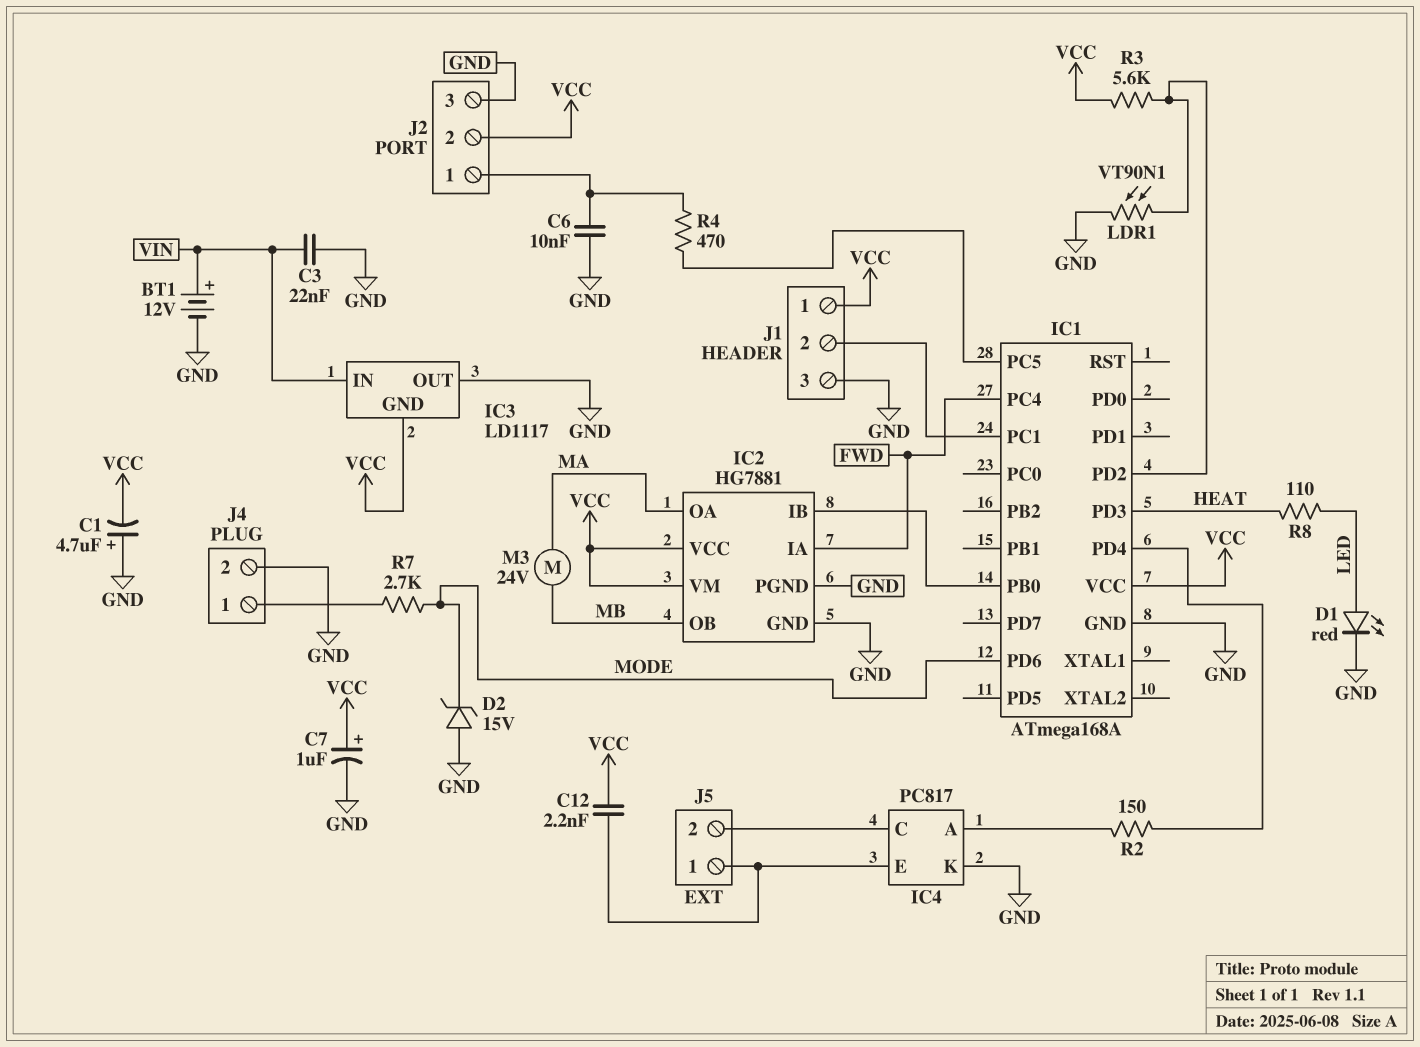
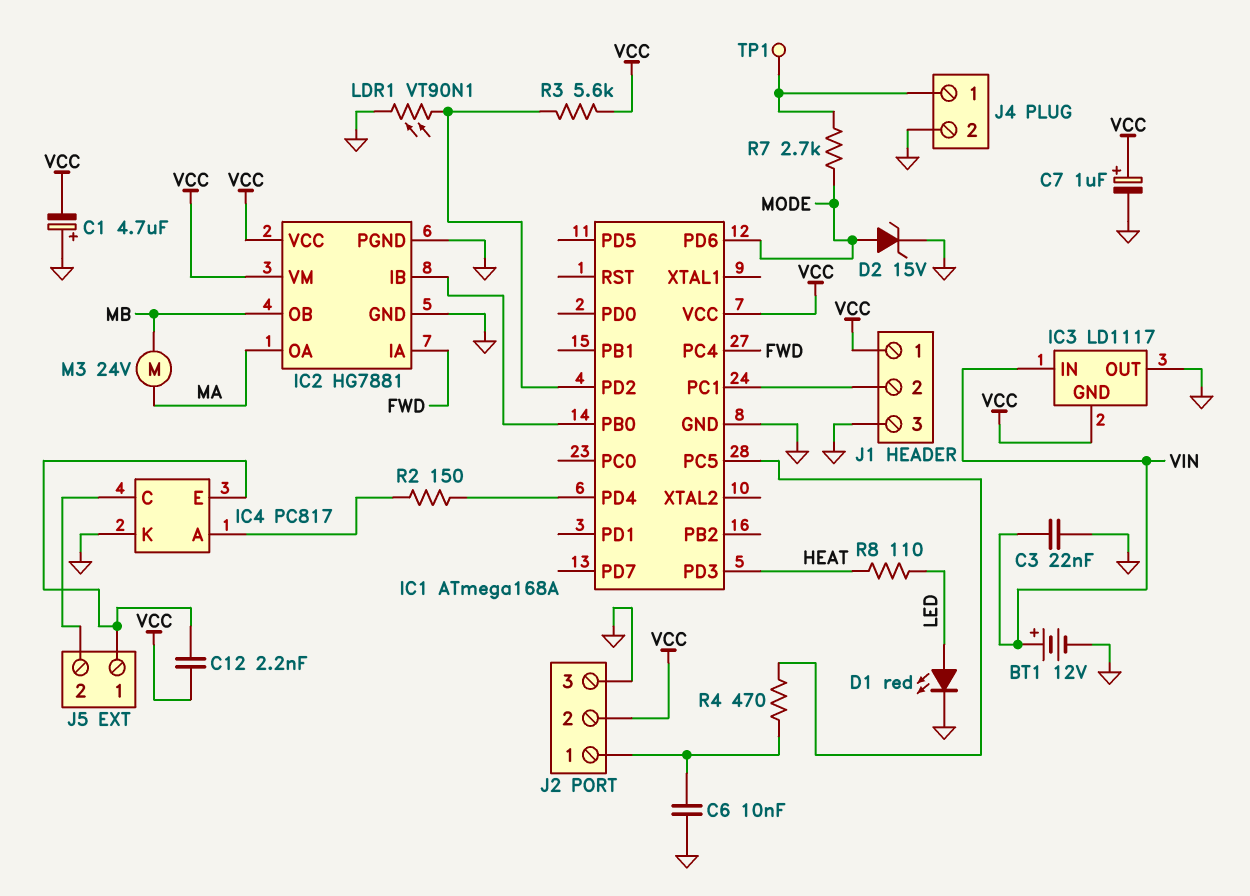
D2: zener 15V (A GND, K MODE) -> zener 15V (A MODE, K GND)
TP1: none -> test point (J4/1)

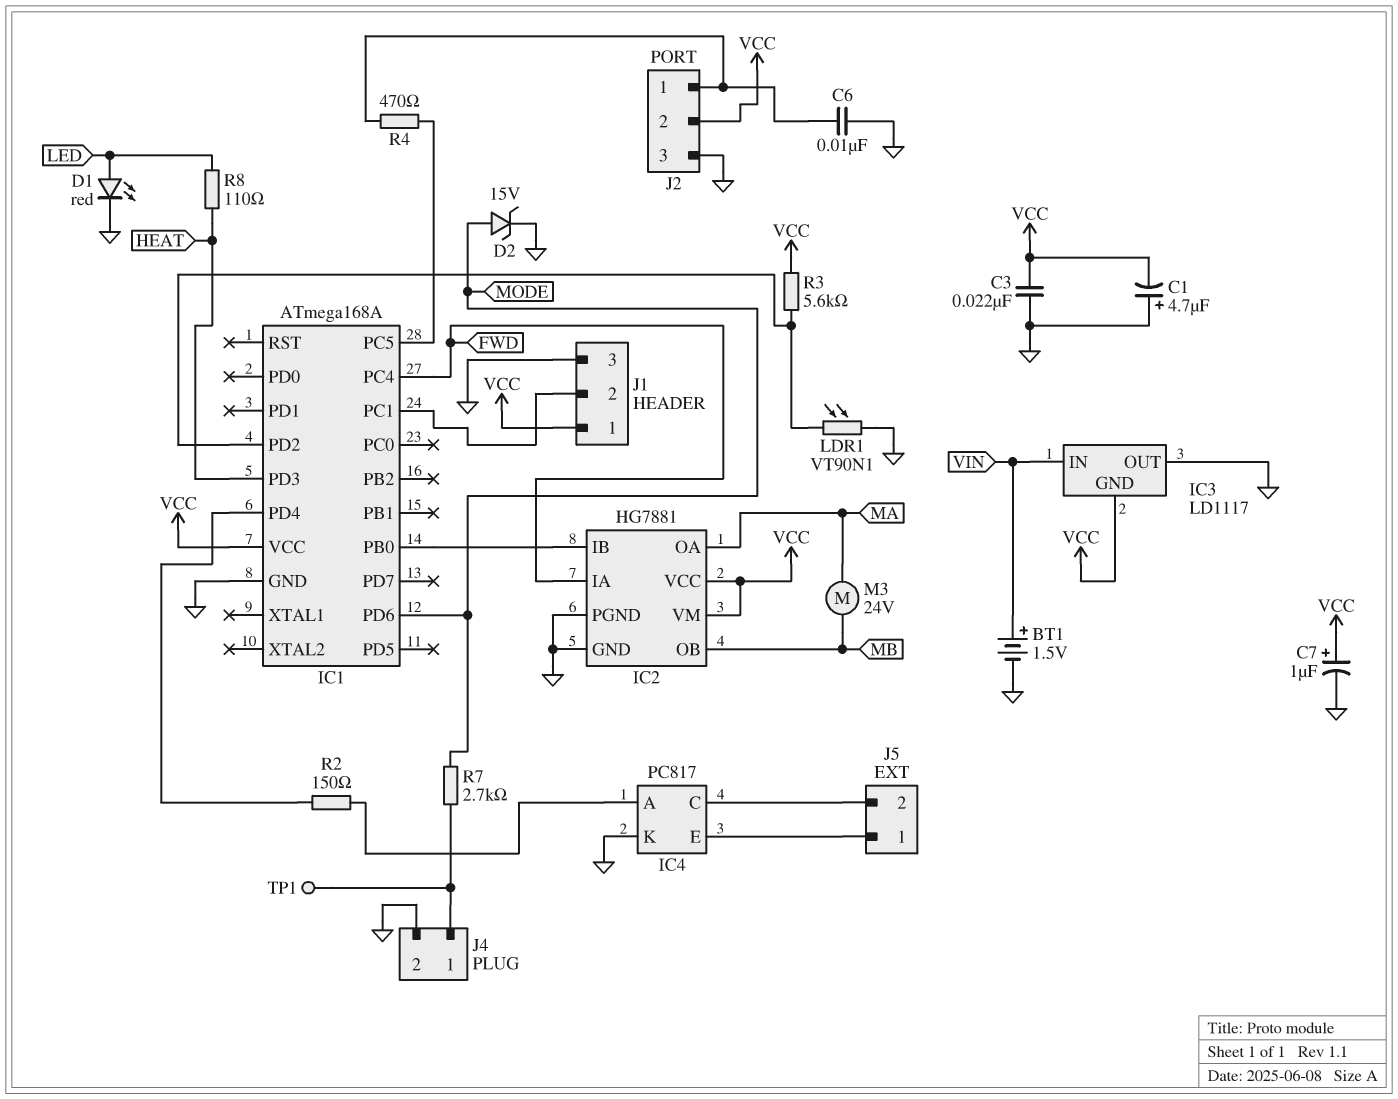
BT1: 12V (plus VIN, minus GND) -> 1.5V (plus VIN, minus GND)
C3: 22nF (GND, VIN) -> 22nF (GND, VCC)
C12: 2.2nF (IC4/E, VCC) -> none

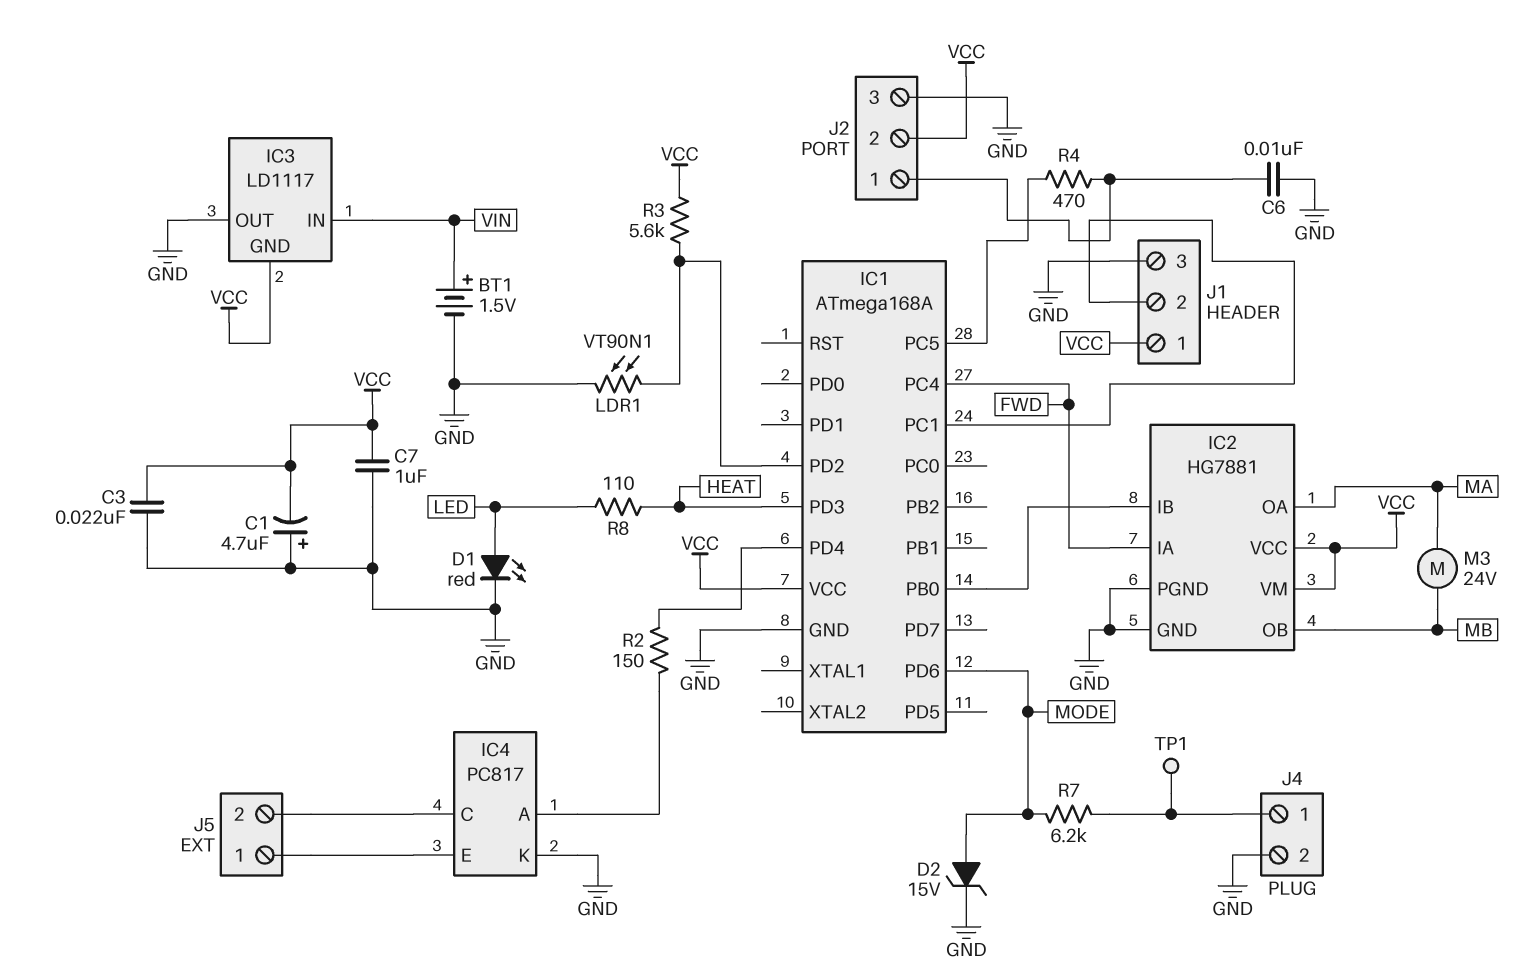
C7: 1uF (plus VCC, minus GND) -> 1uF (GND, VCC)
R7: 2.7k (J4/1, MODE) -> 6.2k (J4/1, MODE)

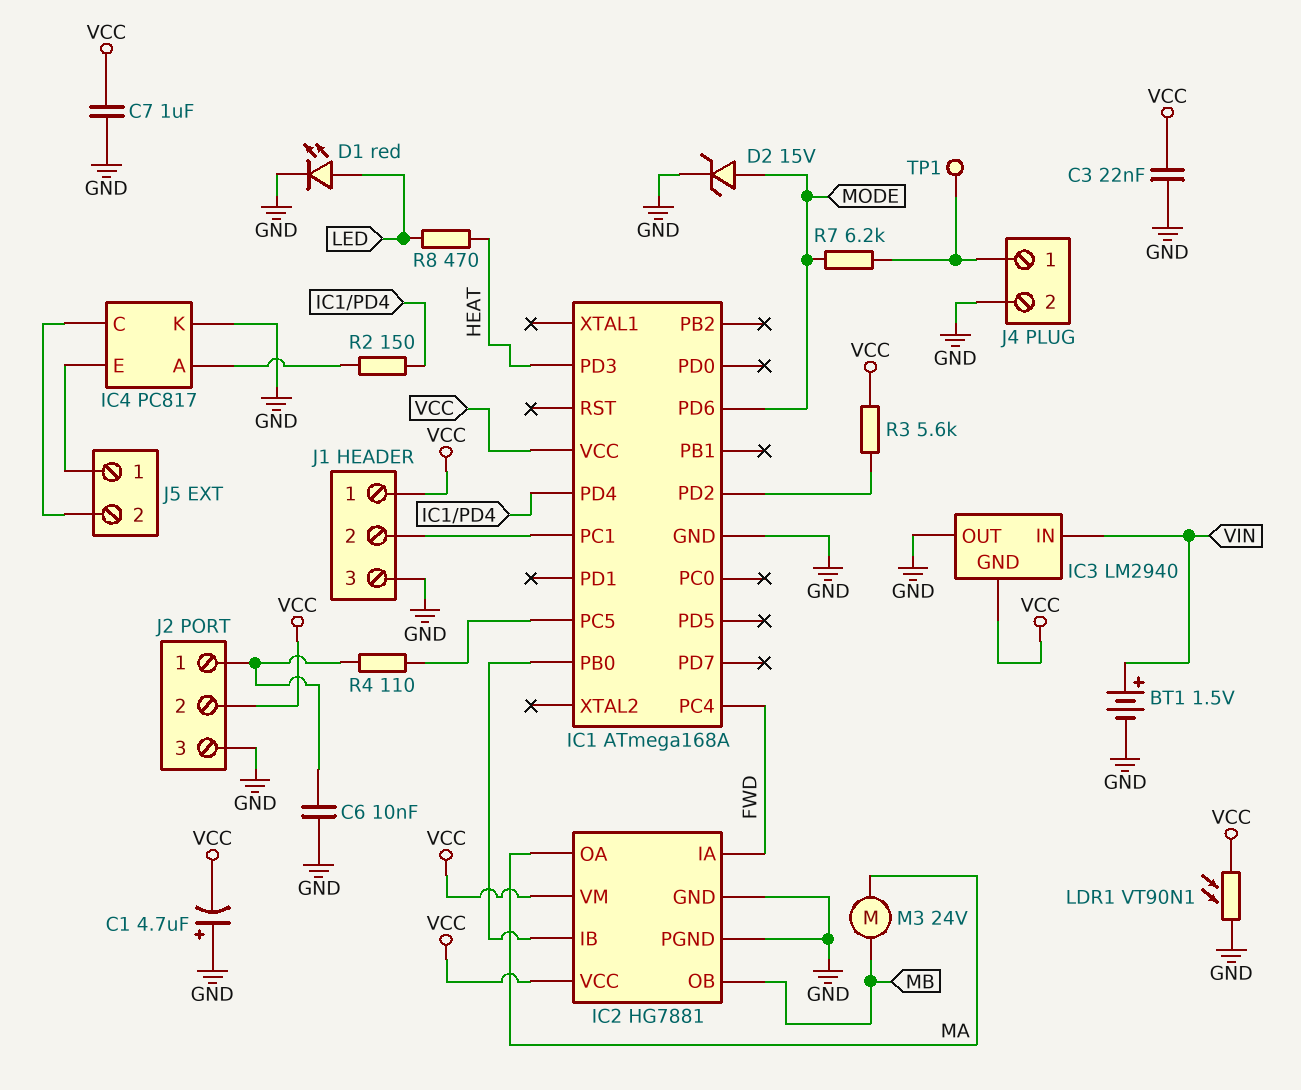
IC3: LD1117 -> LM2940
LDR1: VT90N1 (GND, IC1/PD2) -> VT90N1 (GND, VCC)
R4: 470 (IC1/PC5, J2/1) -> 110 (IC1/PC5, J2/1)
R8: 110 (HEAT, LED) -> 470 (HEAT, LED)

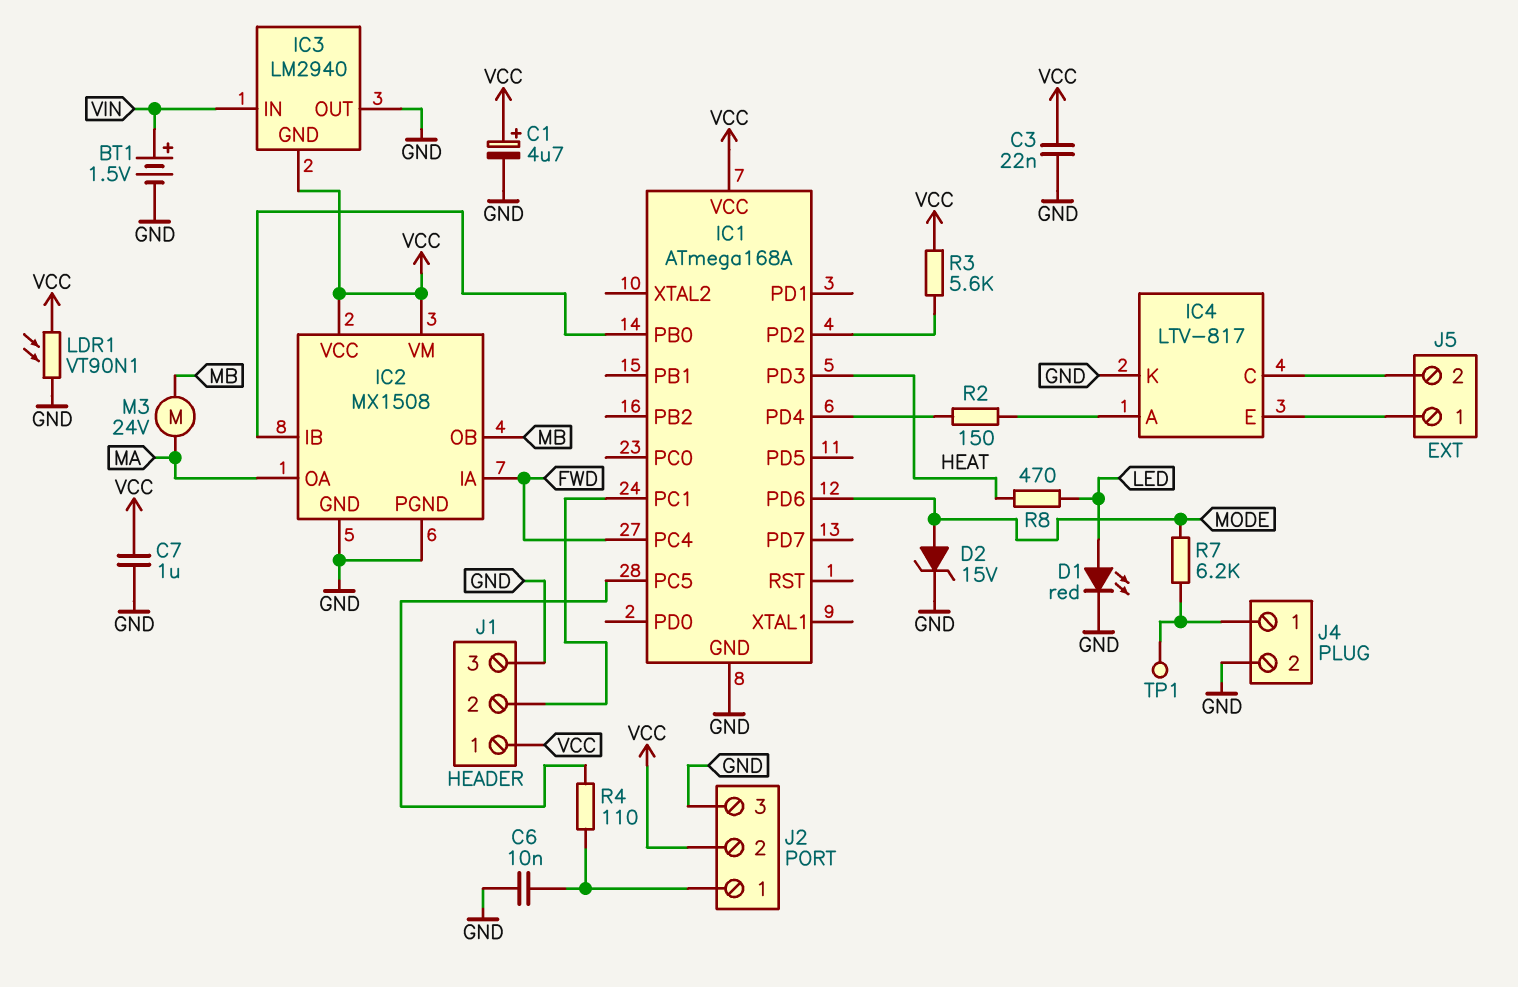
C1: 4.7uF (plus GND, minus VCC) -> 4.7uF (plus VCC, minus GND)
IC2: HG7881 -> MX1508
IC4: PC817 -> LTV-817

